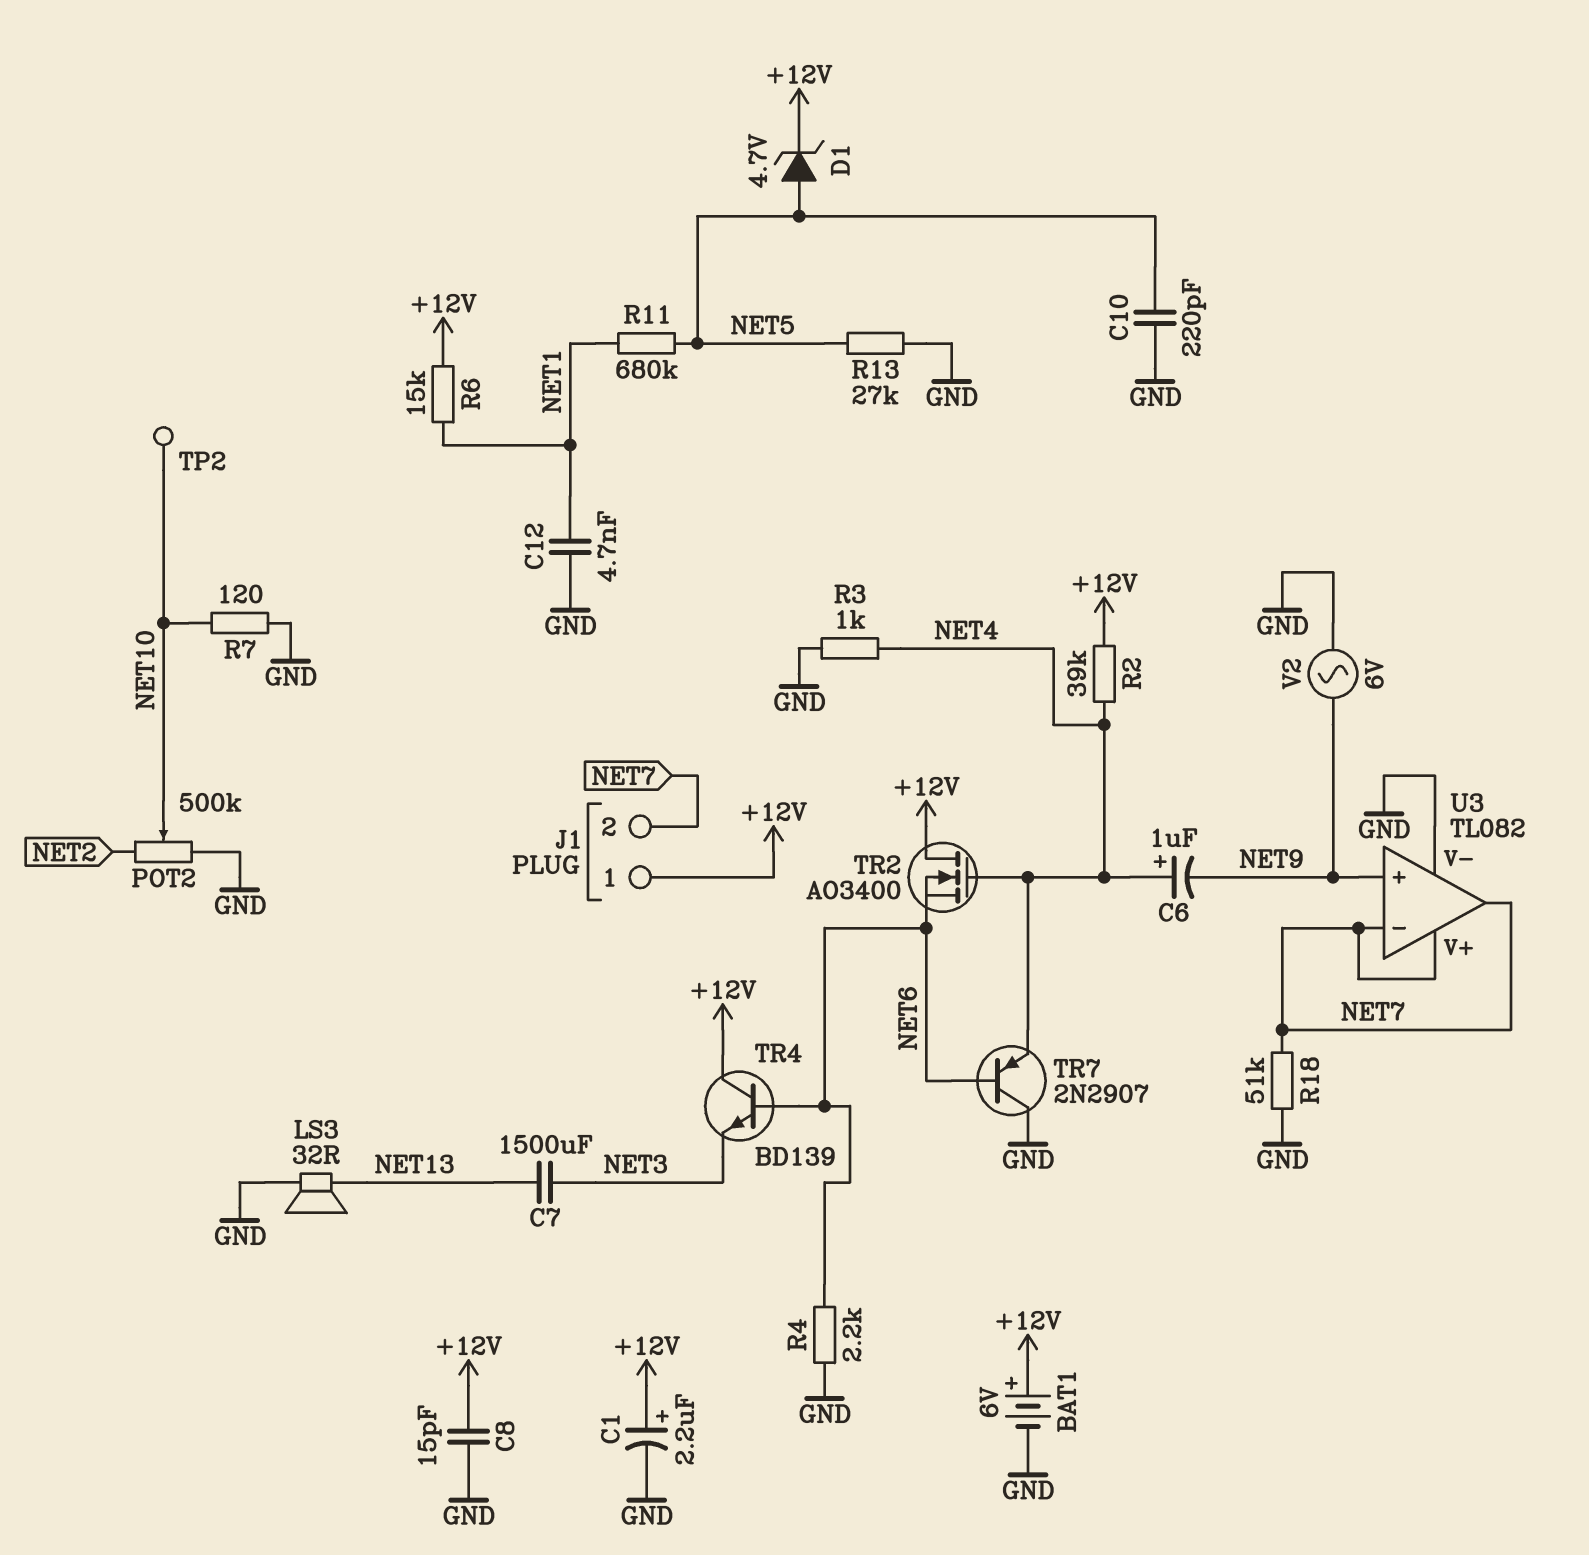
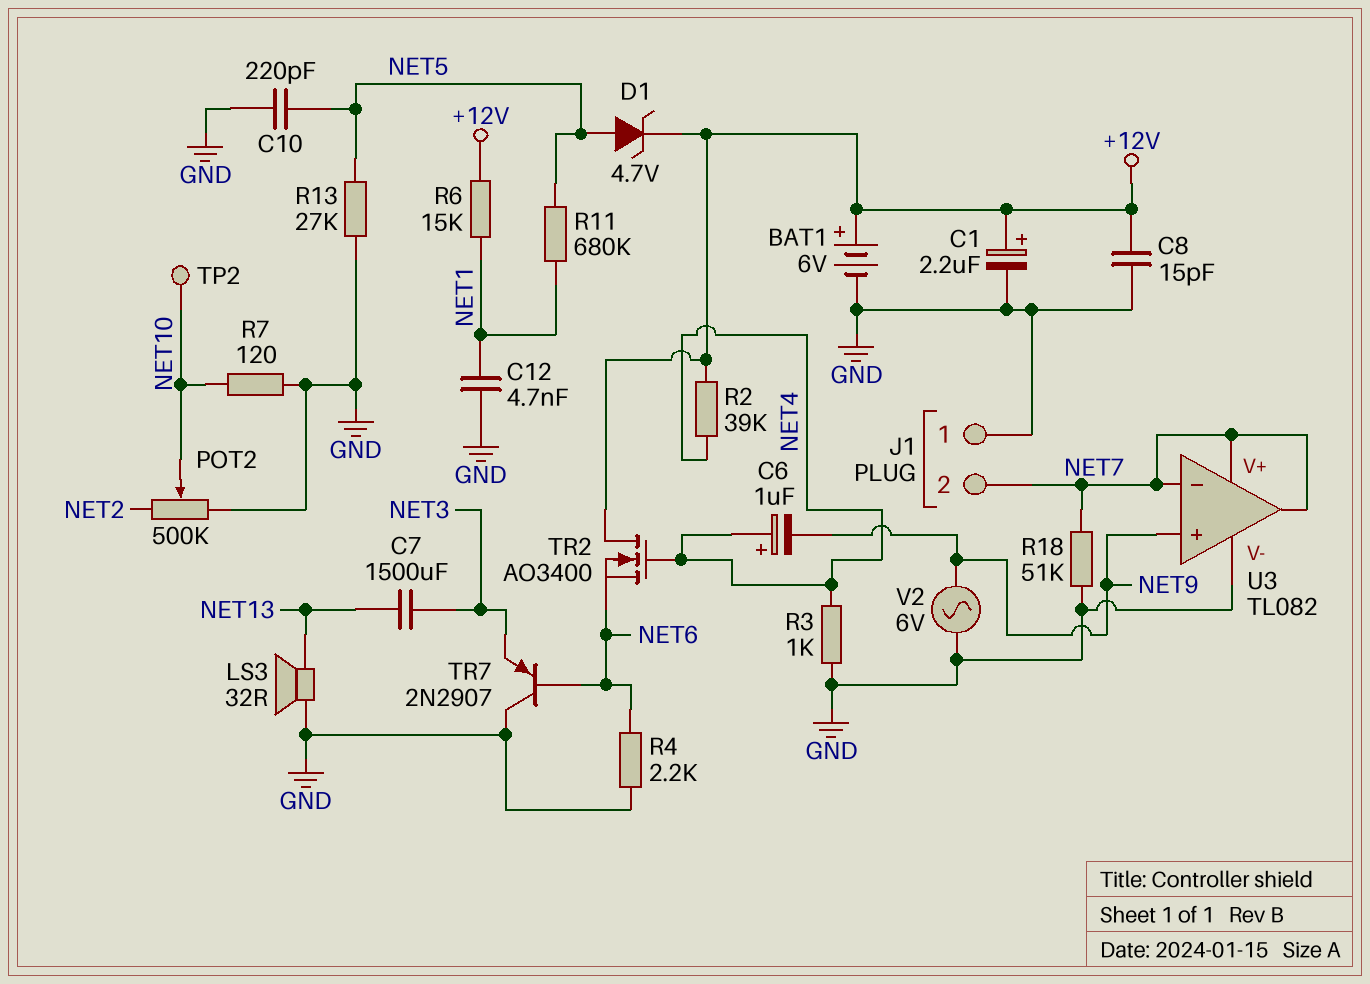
J1 pin 1: +12V -> GND
TR4: NPN BD139 (B NET6, C +12V, E NET3) -> none
TR7: PNP 2N2907 (B NET6, C GND, E NET4) -> PNP 2N2907 (B NET6, C GND, E NET3)

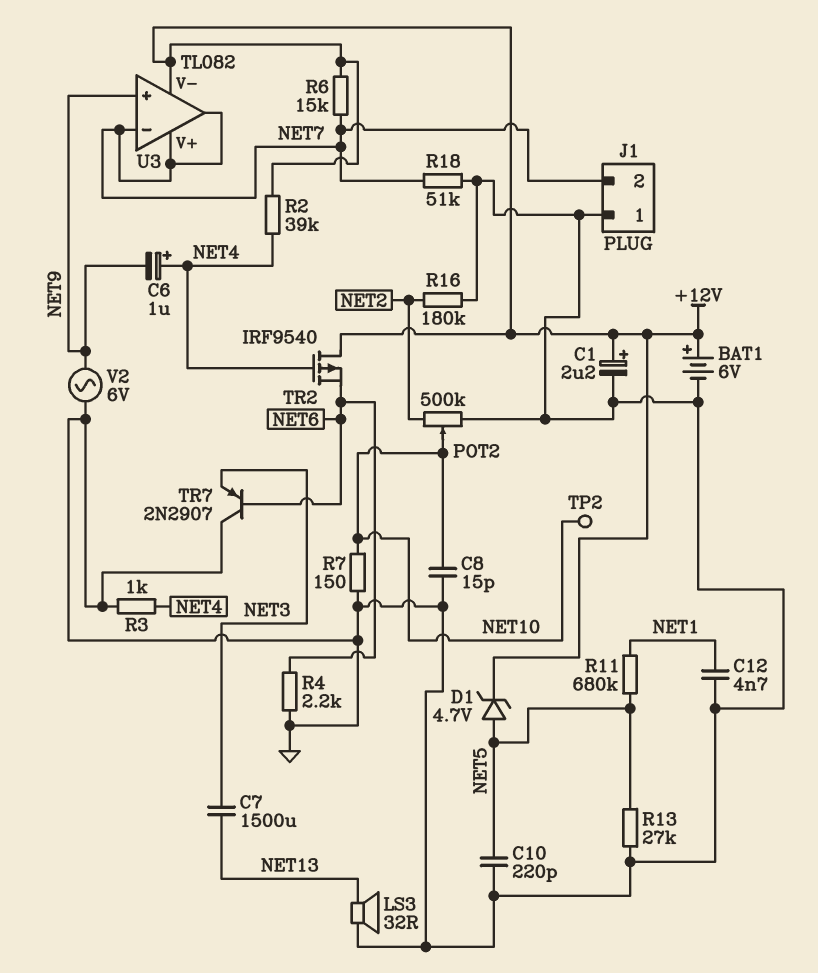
C8: 15pF (+12V, GND) -> 15pF (GND, NET10)
R6: 15k (+12V, NET1) -> 15k (+12V, NET7)
R7: 120 (GND, NET10) -> 150 (GND, NET10)
R16: none -> 180k (GND, NET2)
TR2: NMOS AO3400 (G NET4, D +12V, S NET6) -> PMOS IRF9540 (G NET4, D +12V, S NET6)
U3 pin V-: GND -> +12V

